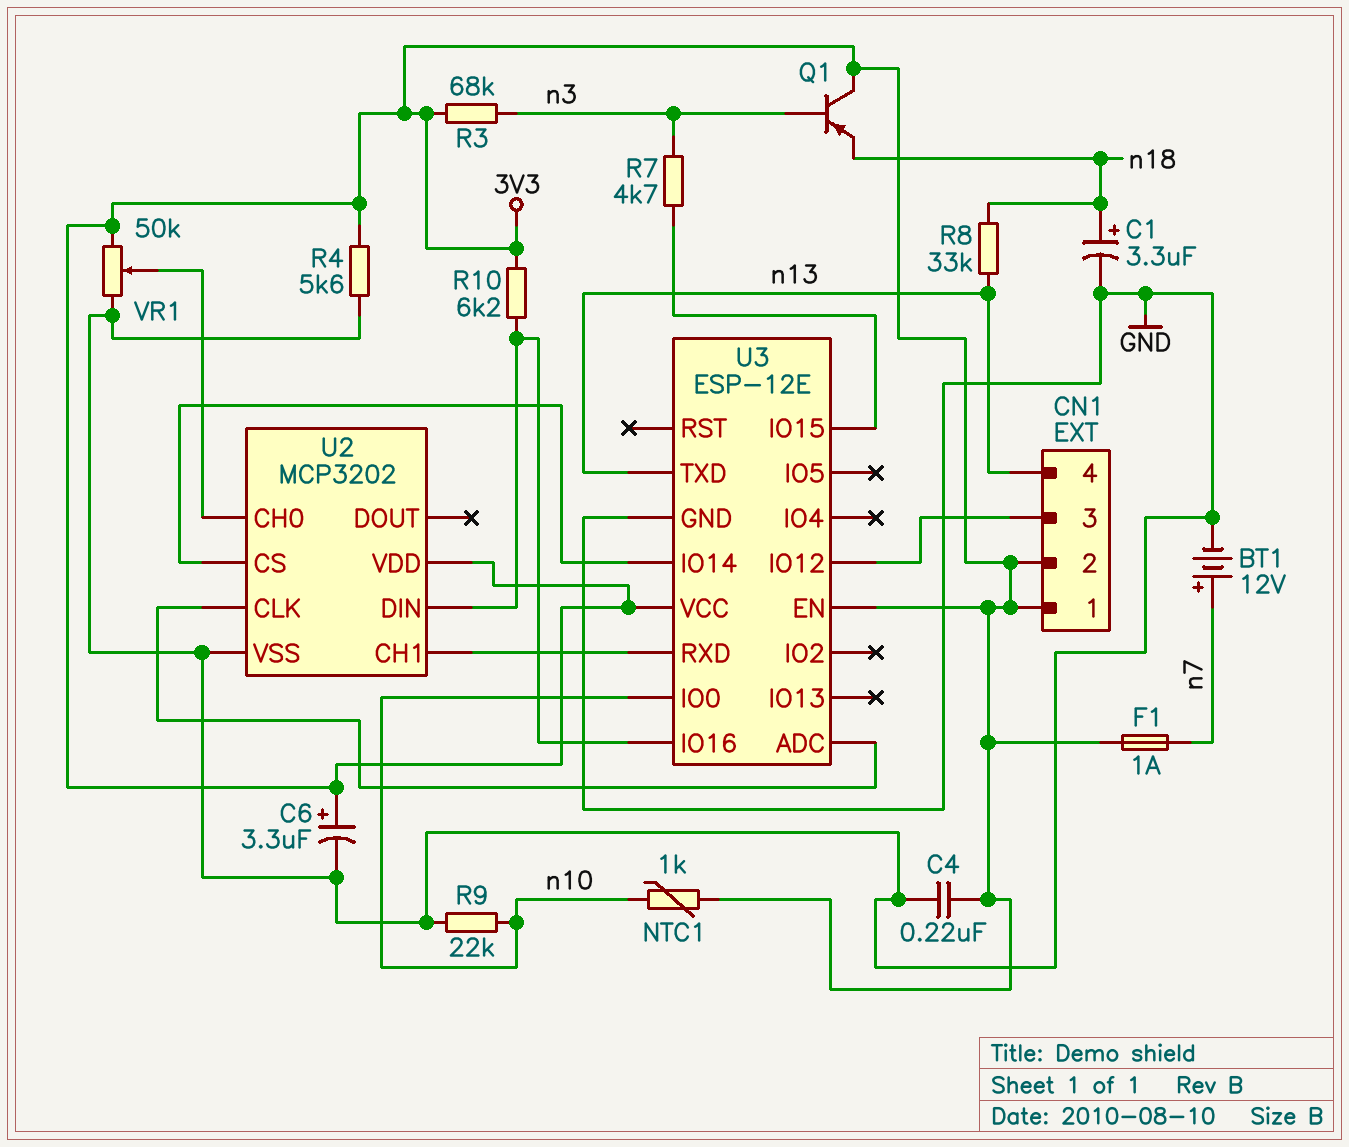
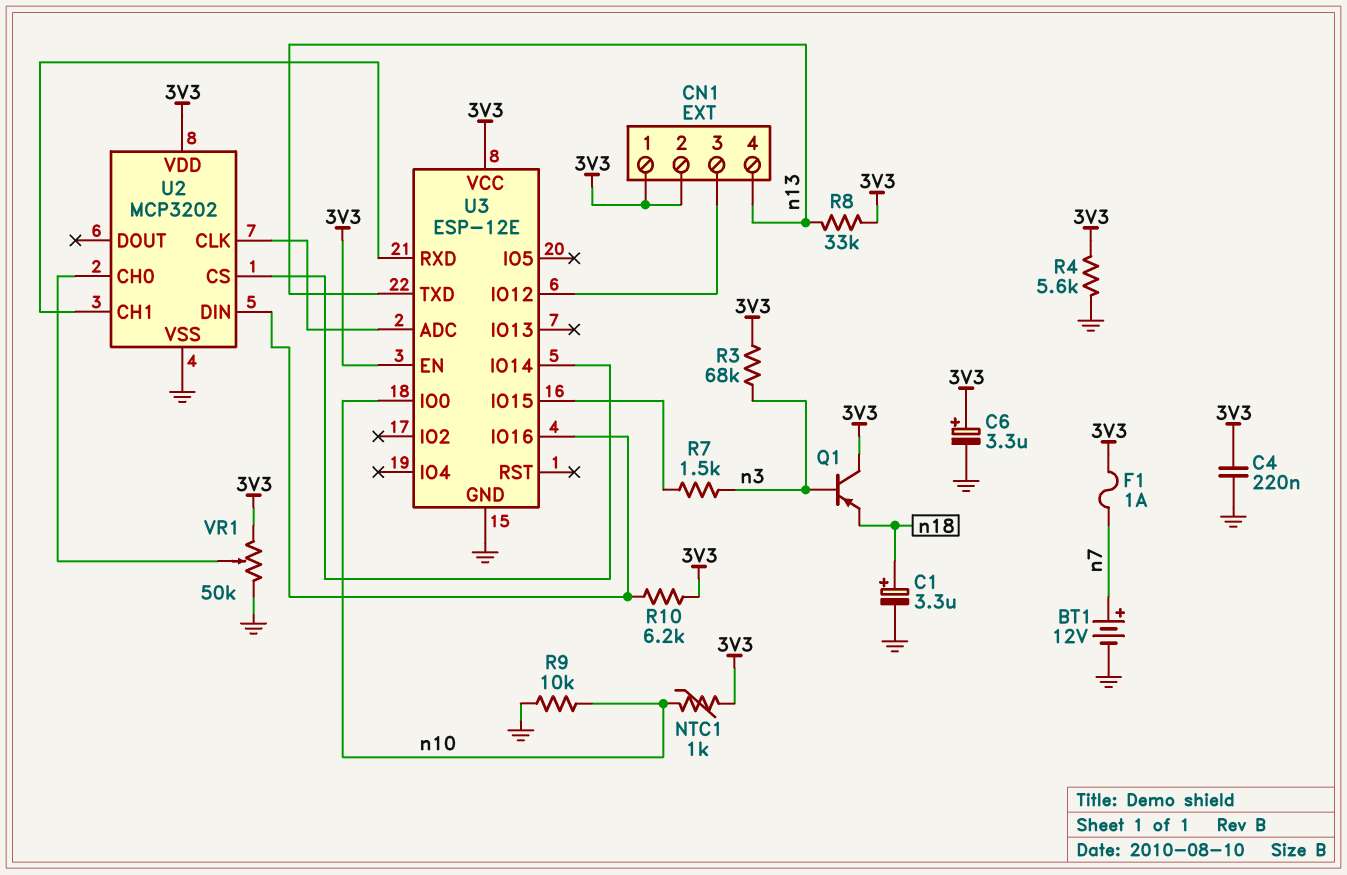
R7: 4.7k (U3/IO15, n3) -> 1.5k (U3/IO15, n3)
R8: 33k (n13, n18) -> 33k (3V3, n13)
R9: 22k (GND, n10) -> 10k (GND, n10)

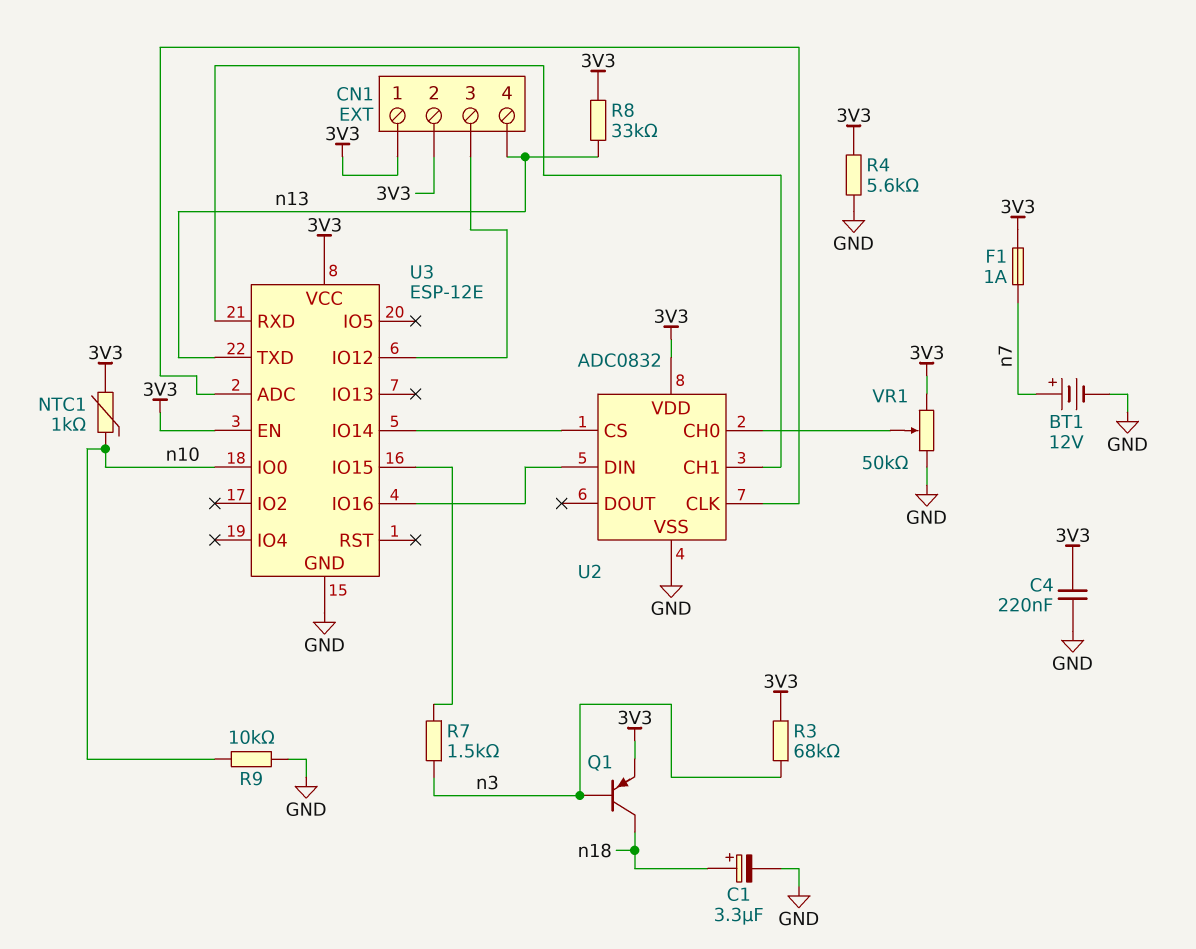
C6: 3.3uF (plus 3V3, minus GND) -> none
Q1: PNP (B n3, C 3V3, E n18) -> PNP (B n3, C n18, E 3V3)
R10: 6.2k (3V3, U2/DIN) -> none
U2: MCP3202 -> ADC0832

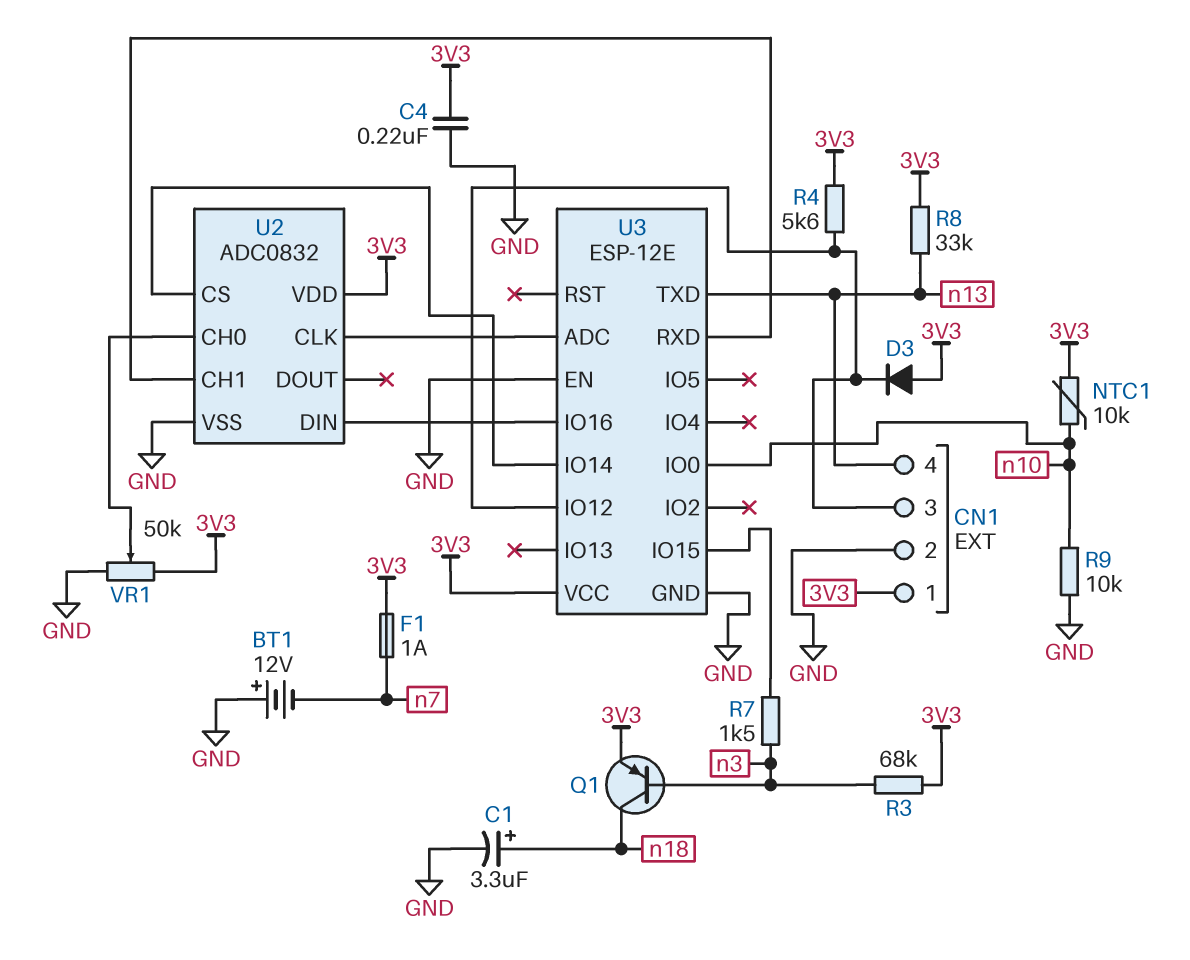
BT1: 12V (plus n7, minus GND) -> 12V (plus GND, minus n7)
CN1 pin 2: 3V3 -> GND
D3: none -> diode (A 3V3, K CN1/3)
NTC1: 1k (3V3, n10) -> 10k (3V3, n10)
R4: 5.6k (3V3, GND) -> 5.6k (3V3, CN1/3)
U3 pin EN: 3V3 -> GND

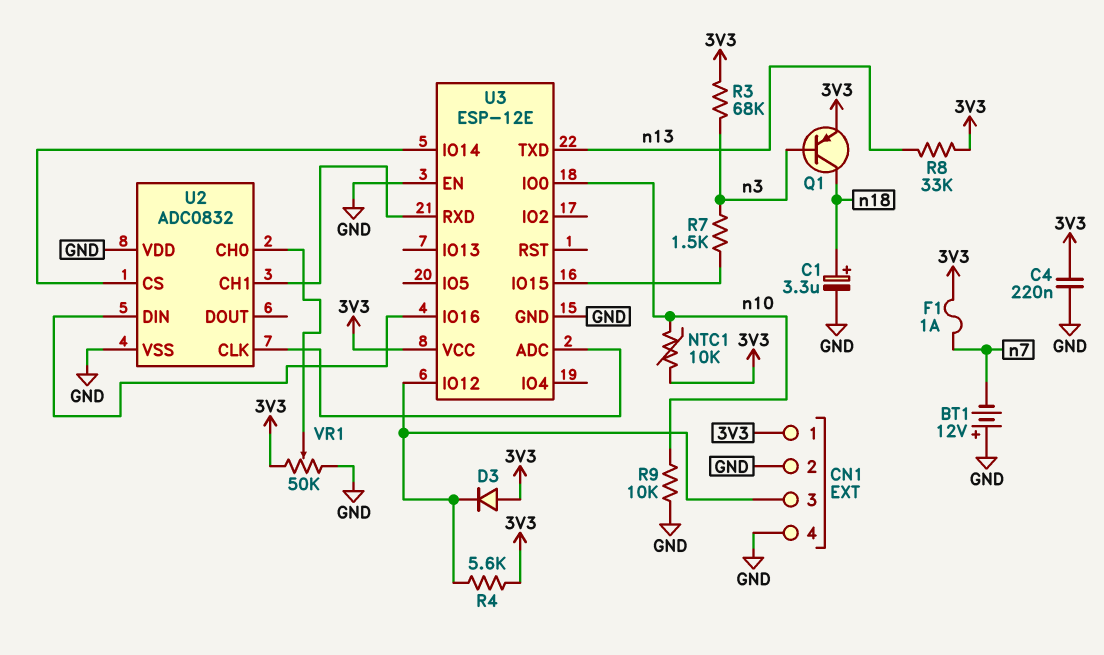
CN1 pin 4: n13 -> GND
U2 pin VDD: 3V3 -> GND

